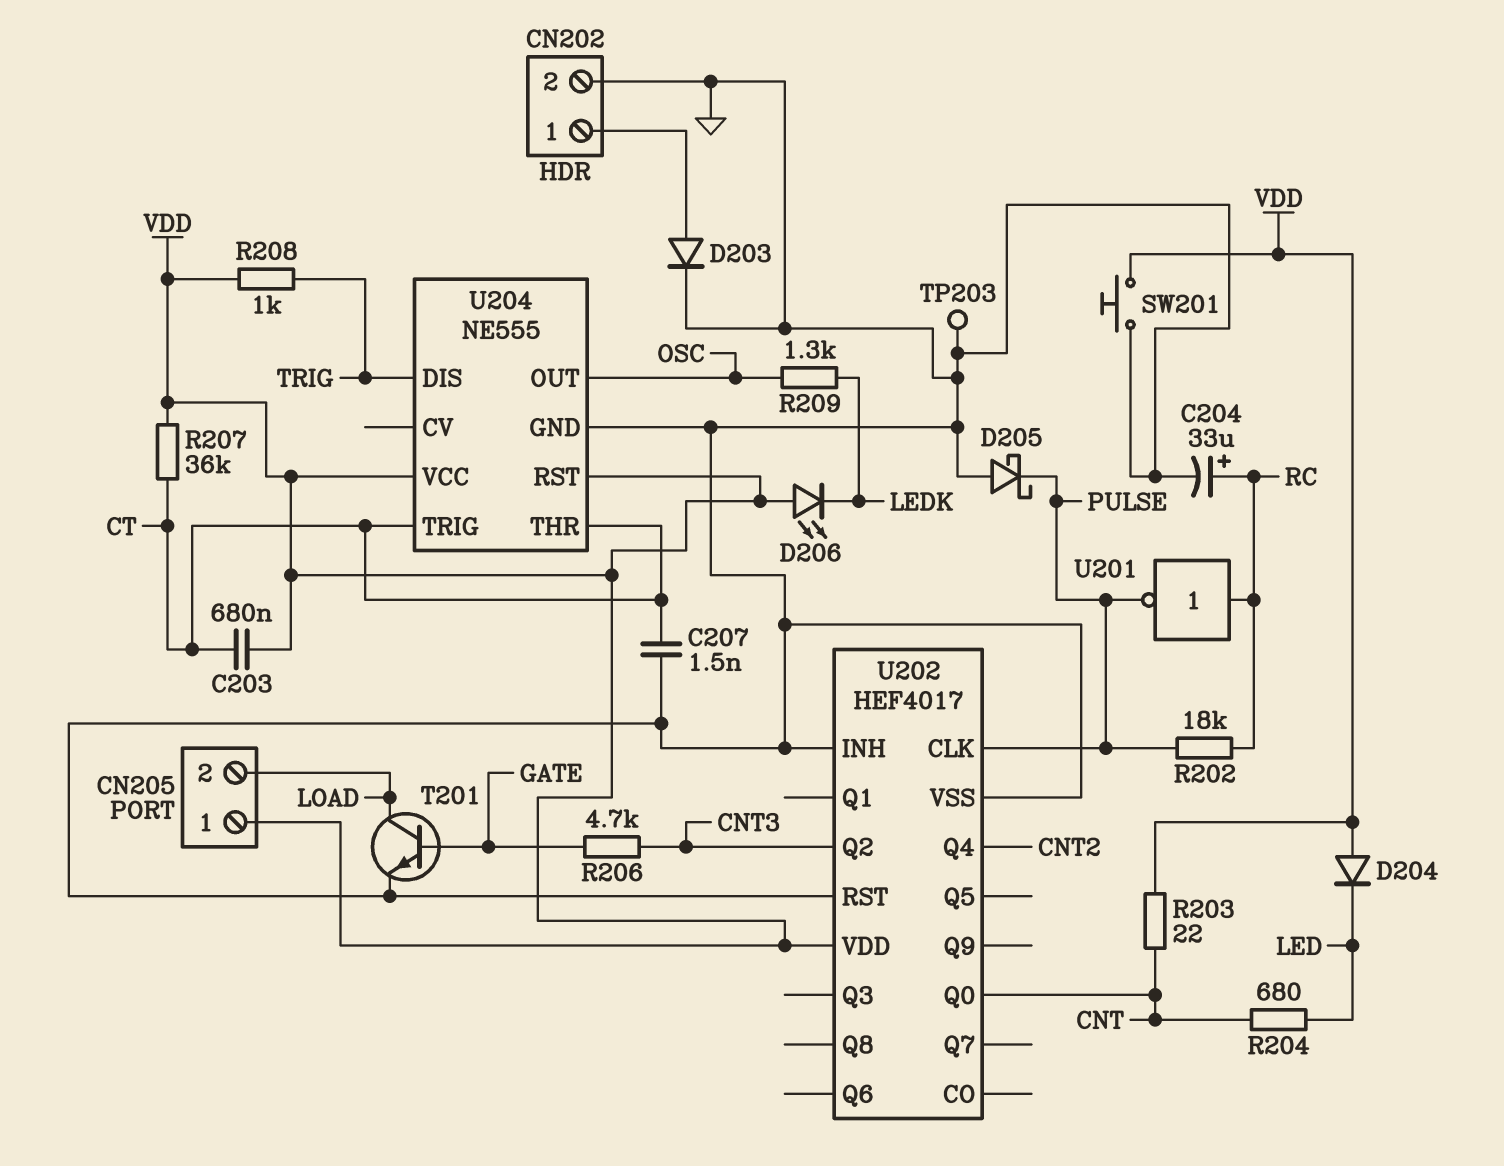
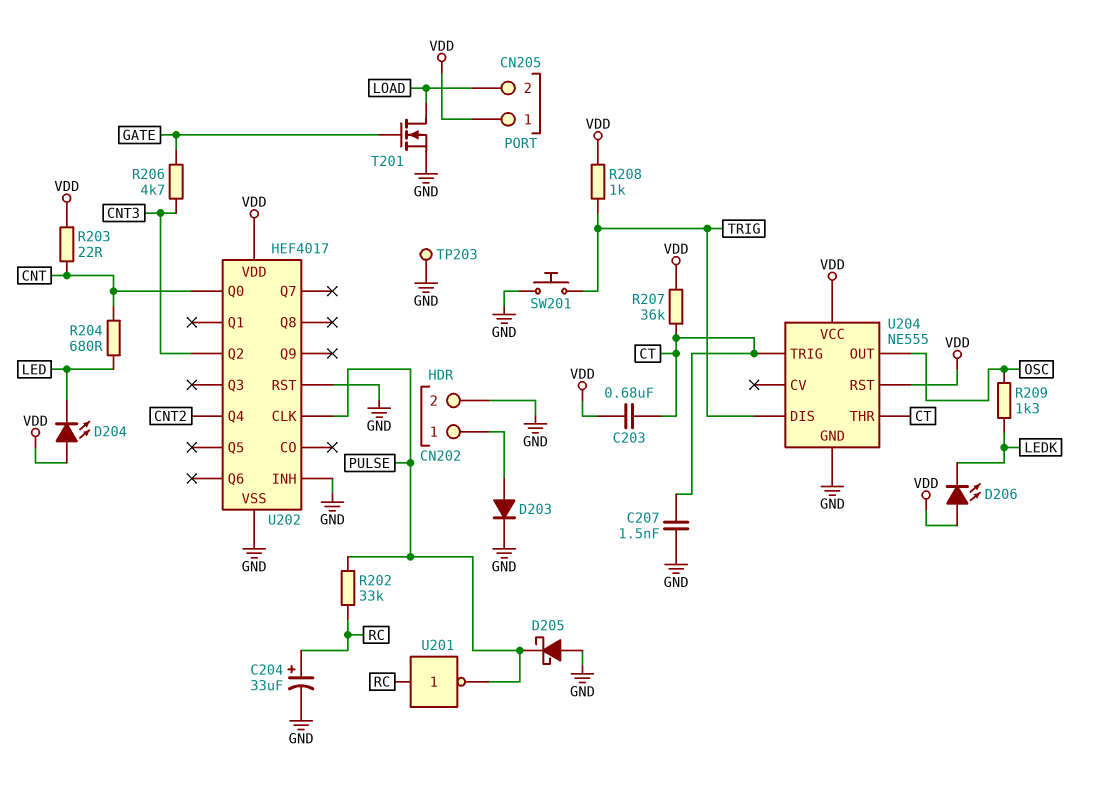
D204: diode (A VDD, K LED) -> LED (A VDD, K LED)
R202: 18k (PULSE, RC) -> 33k (PULSE, RC)
SW201: button (GND, VDD) -> button (GND, TRIG)
T201: NPN (B GATE, C LOAD, E GND) -> NMOS (G GATE, D LOAD, S GND)

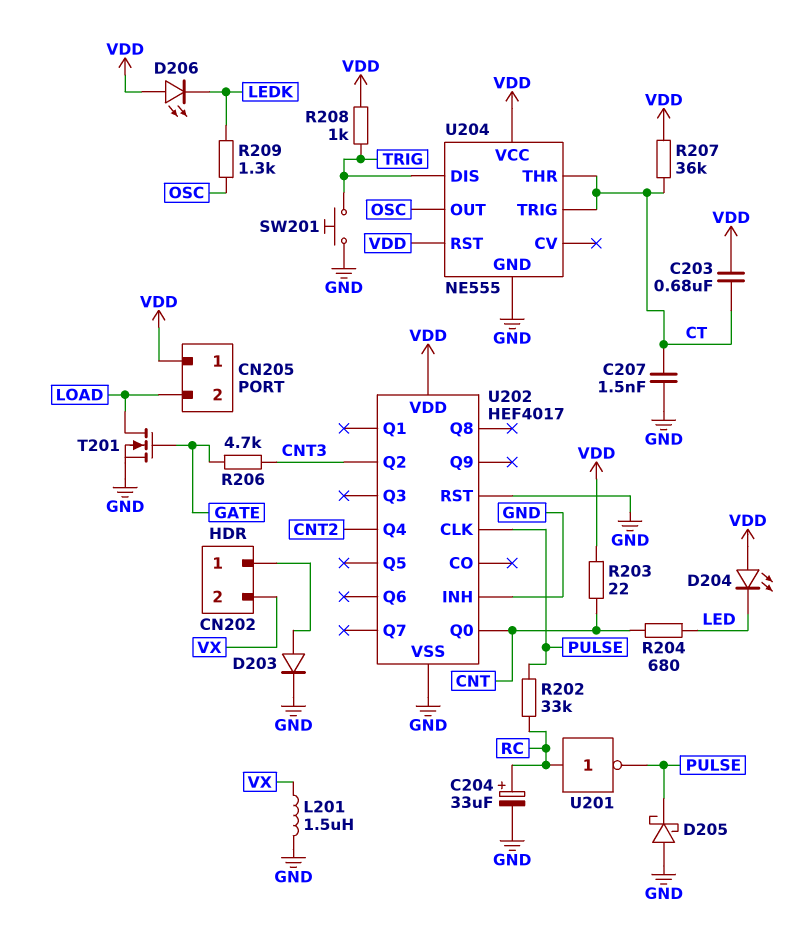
CN202 pin 2: GND -> VX
L201: none -> 1.5uH (GND, VX)
TP203: test point (GND) -> none

